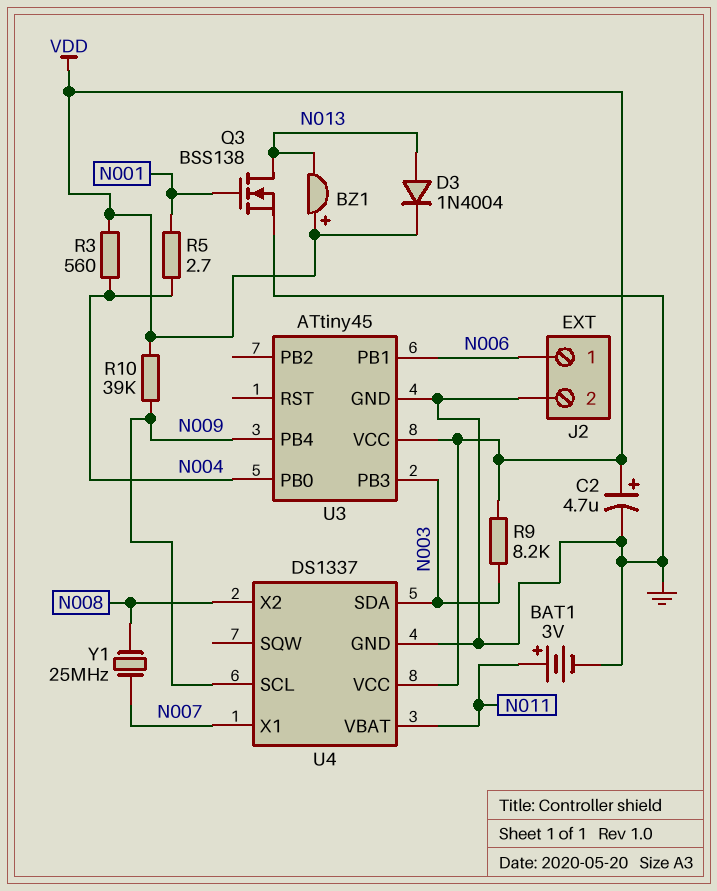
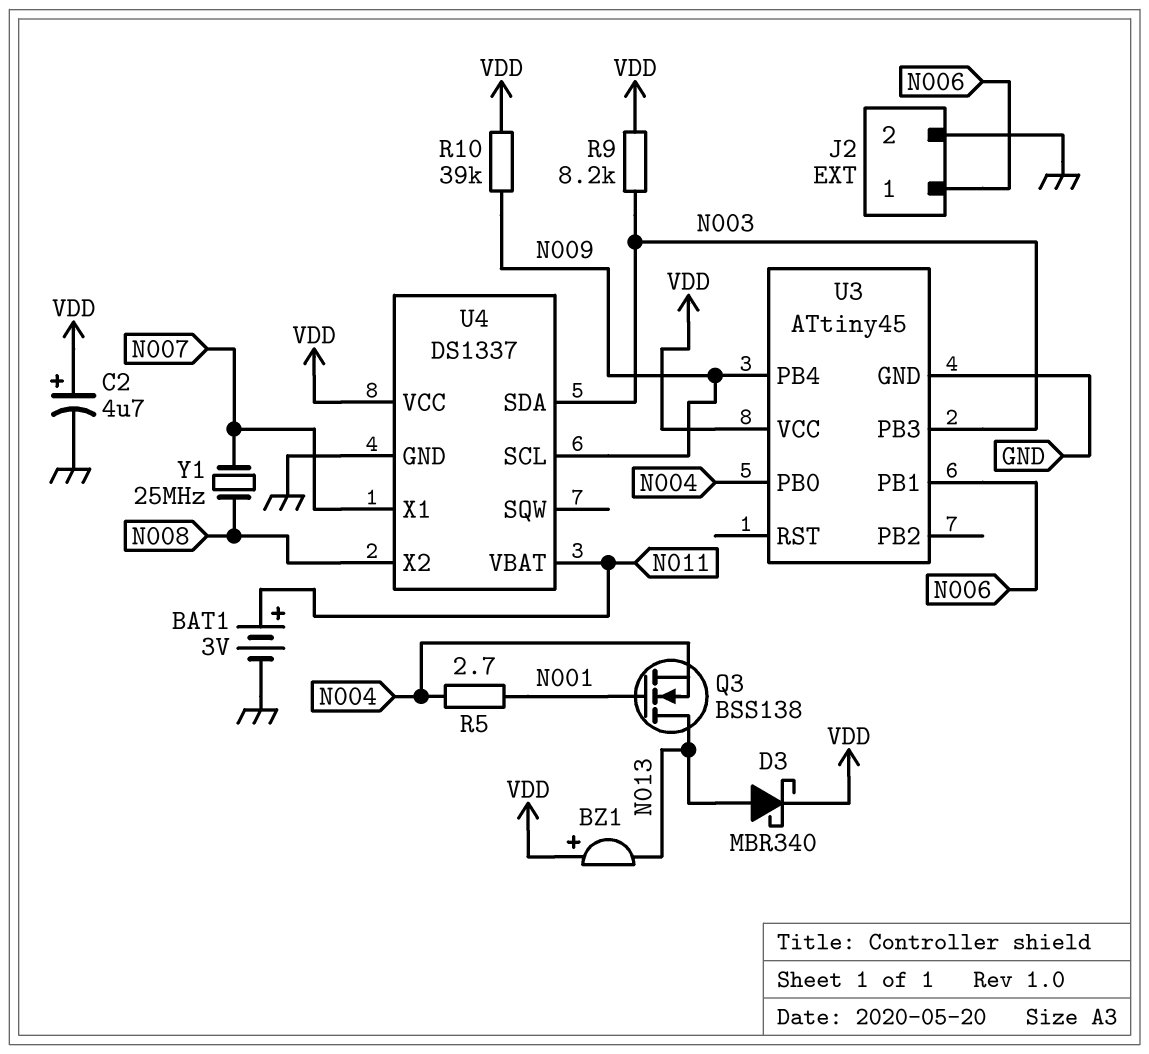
D3: diode 1N4004 (A N013, K VDD) -> schottky MBR340 (A N013, K VDD)
Q3: NMOS BSS138 (G N001, D N013, S GND) -> NMOS BSS138 (G N001, D N013, S N004)
R3: 560 (N004, VDD) -> none

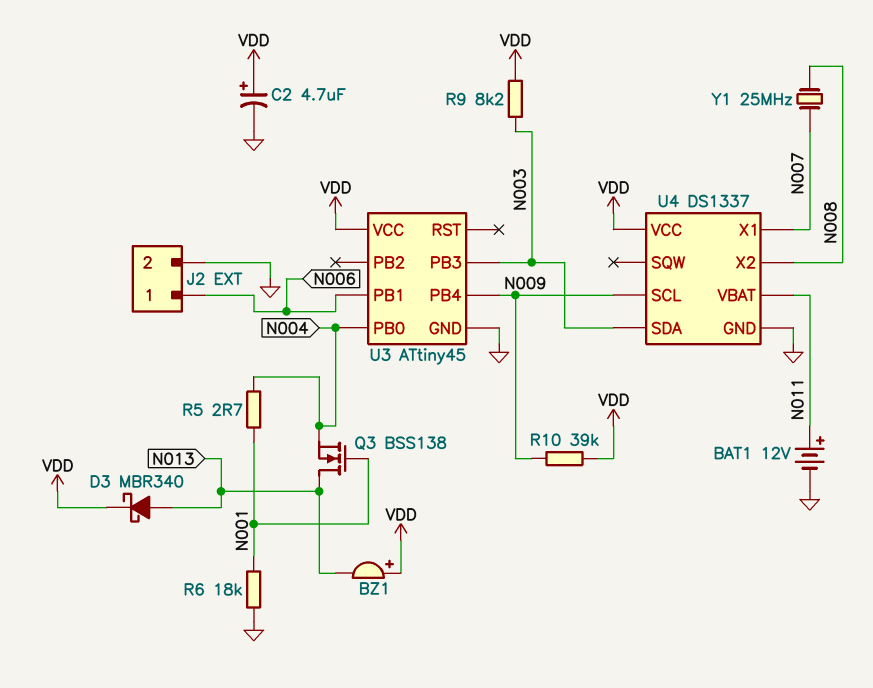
BAT1: 3V (plus N011, minus GND) -> 12V (plus N011, minus GND)
R6: none -> 18k (GND, N001)

